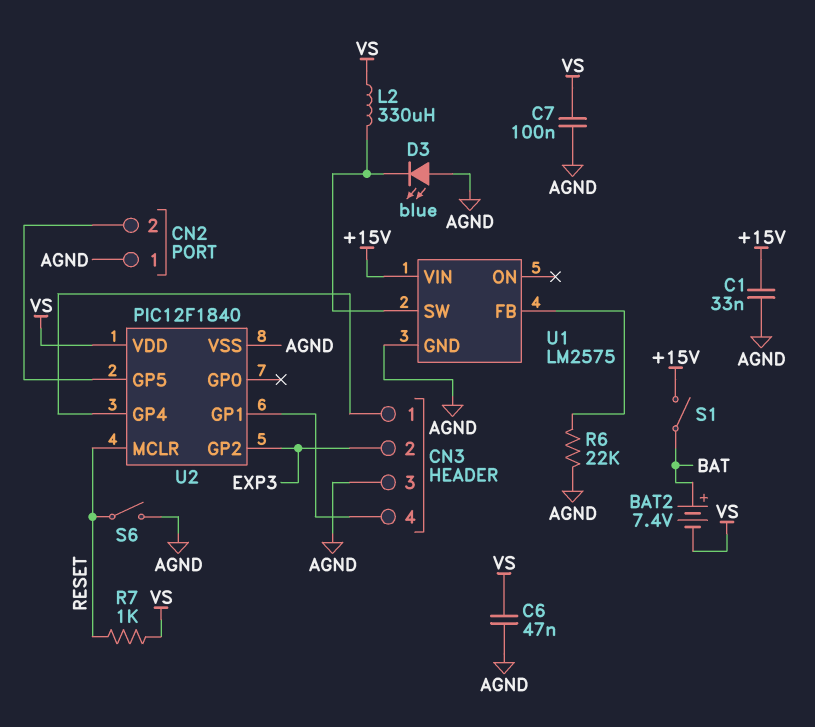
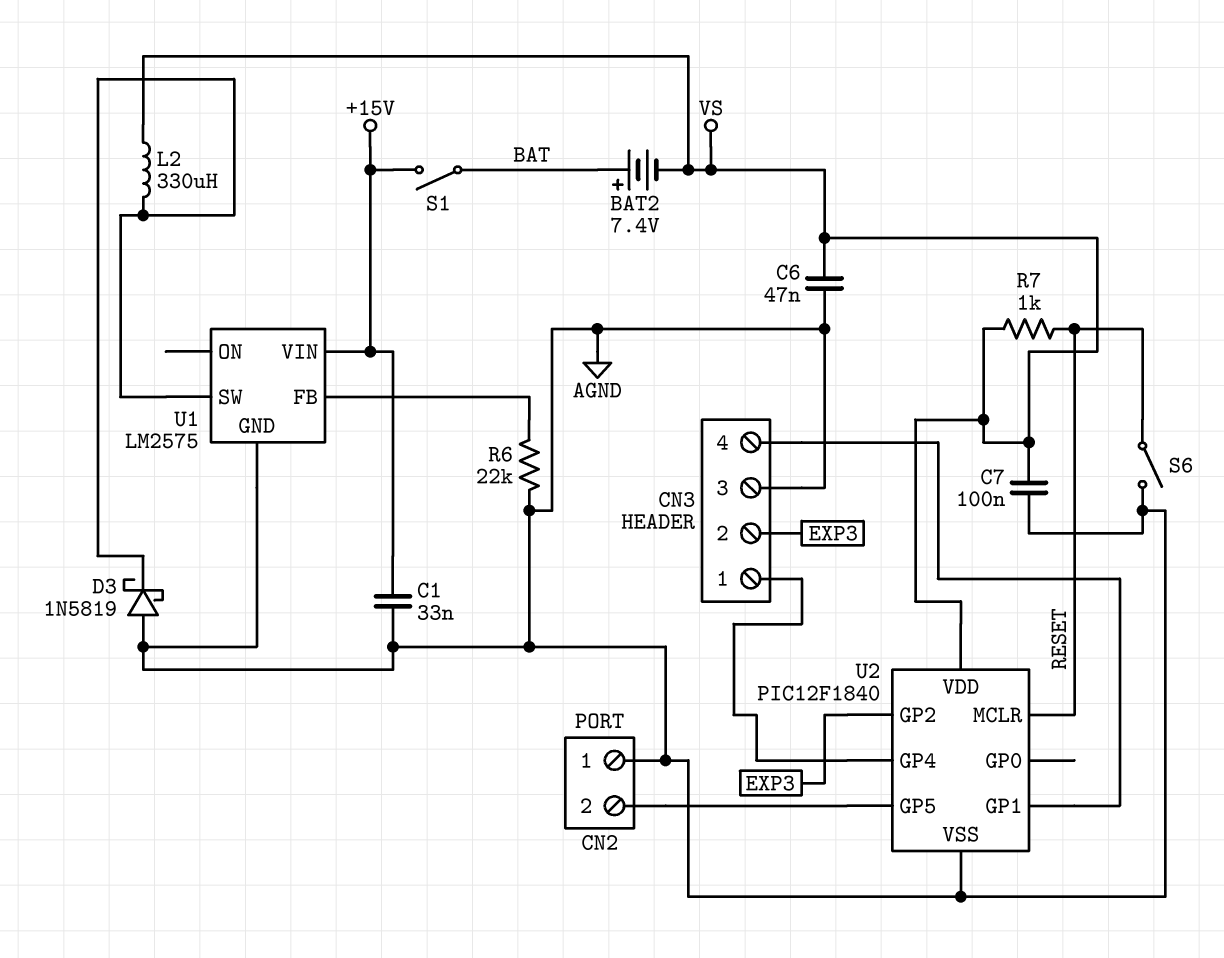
D3: LED blue (A AGND, K U1/SW) -> schottky 1N5819 (A AGND, K U1/SW)

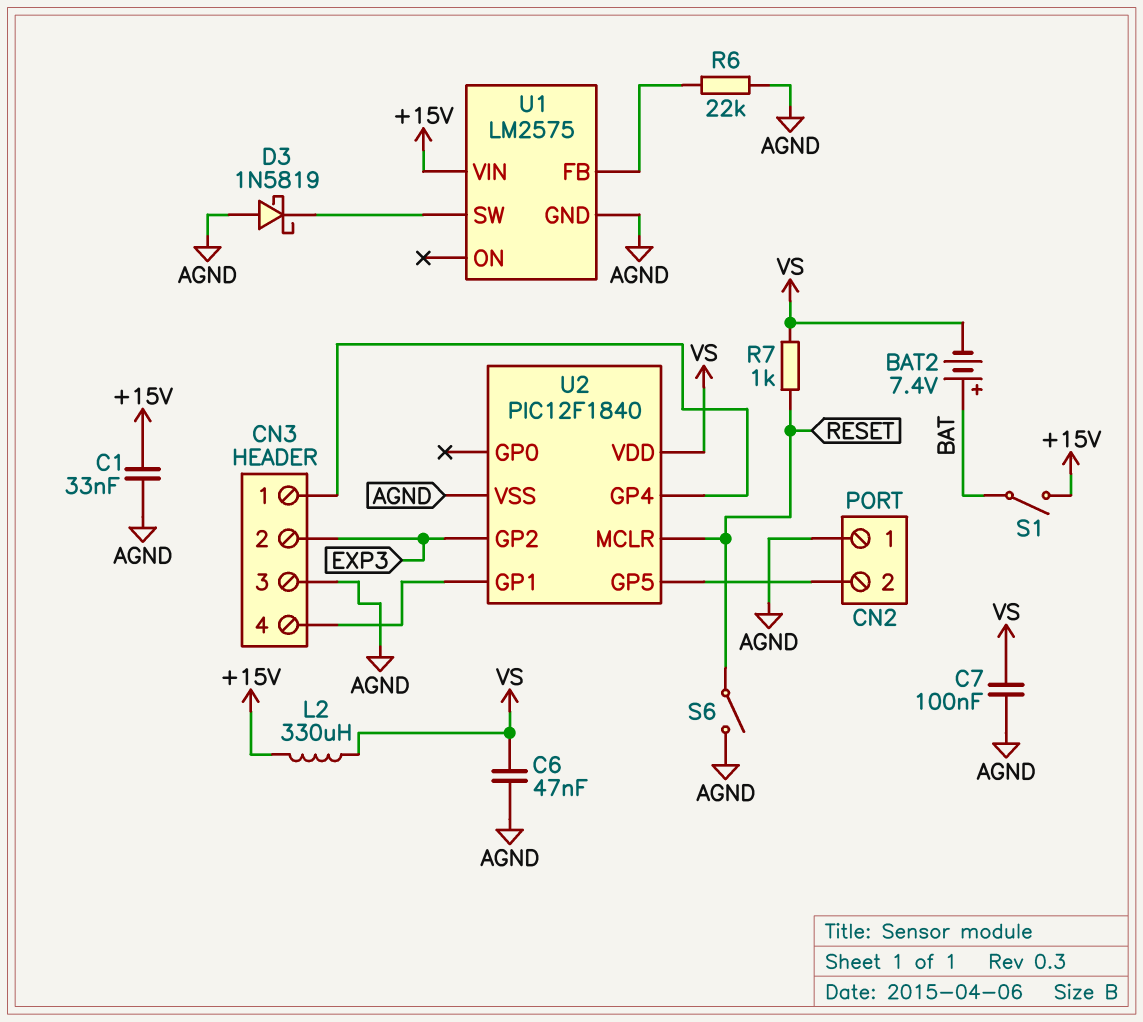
L2: 330uH (U1/SW, VS) -> 330uH (+15V, VS)

